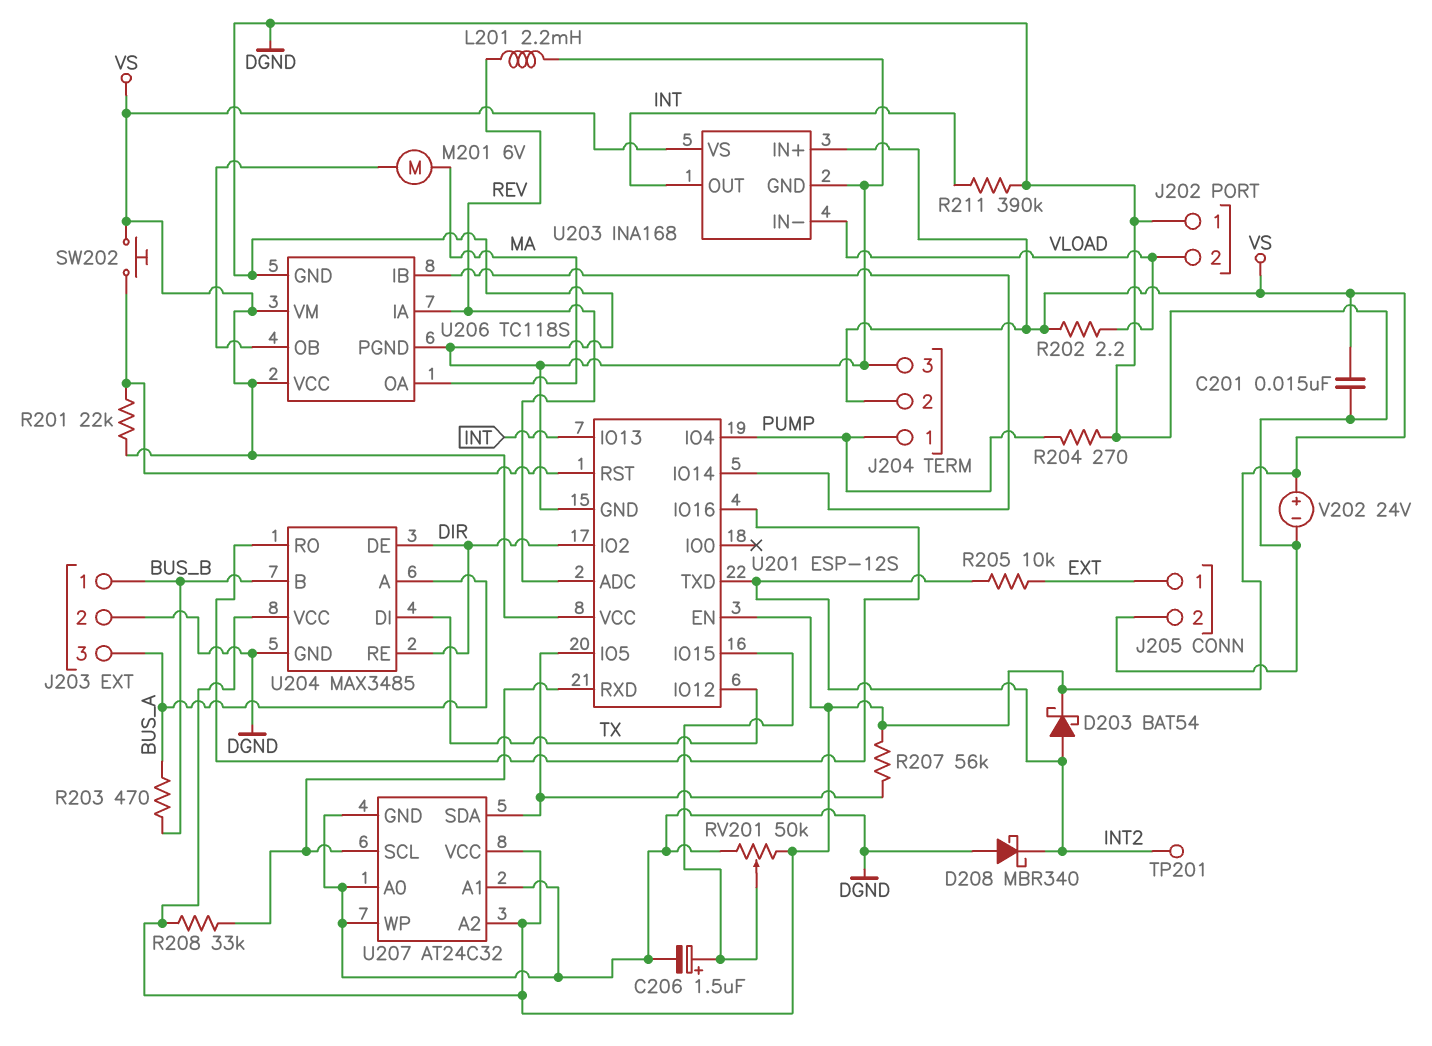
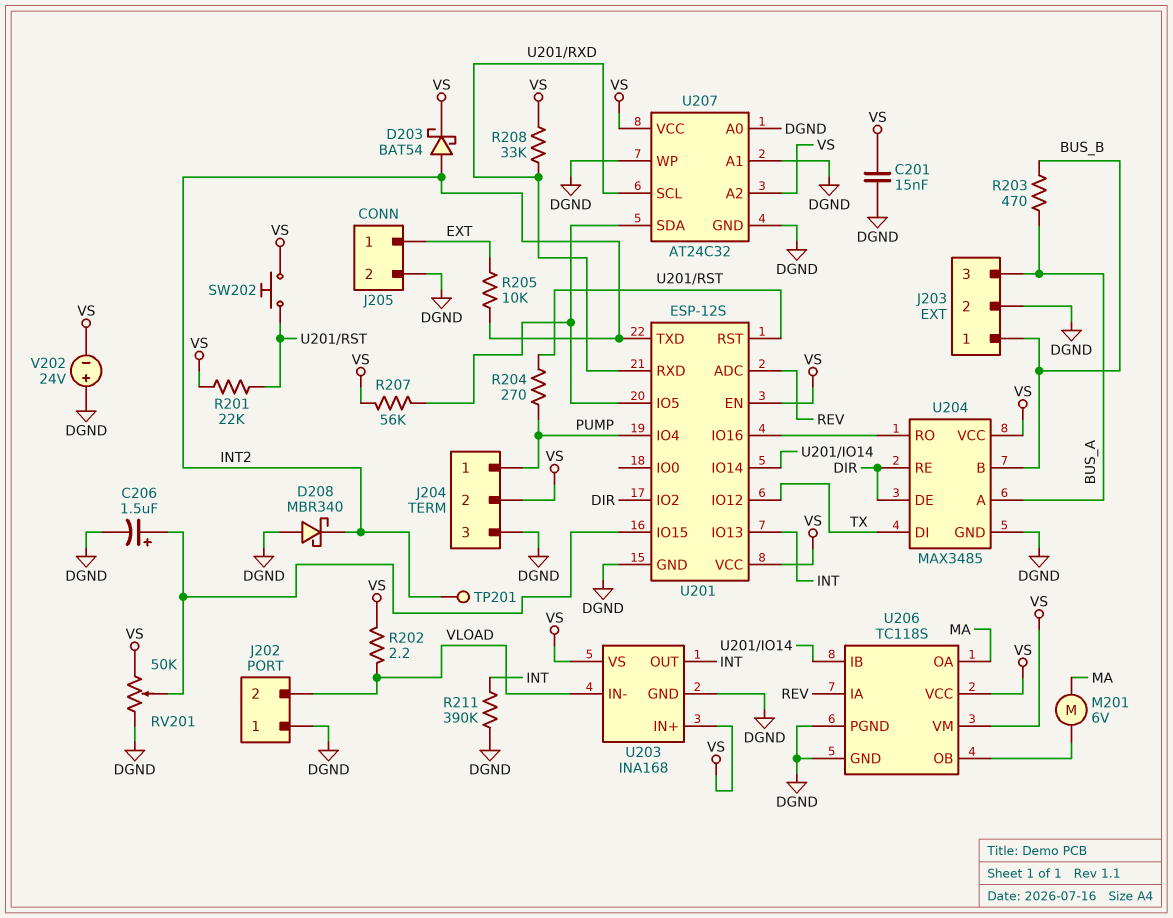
L201: 2.2mH (DGND, REV) -> none
R204: 270 (DGND, PUMP) -> 270 (PUMP, U201/RST)
V202: 24V (plus VS, minus DGND) -> 24V (plus DGND, minus VS)

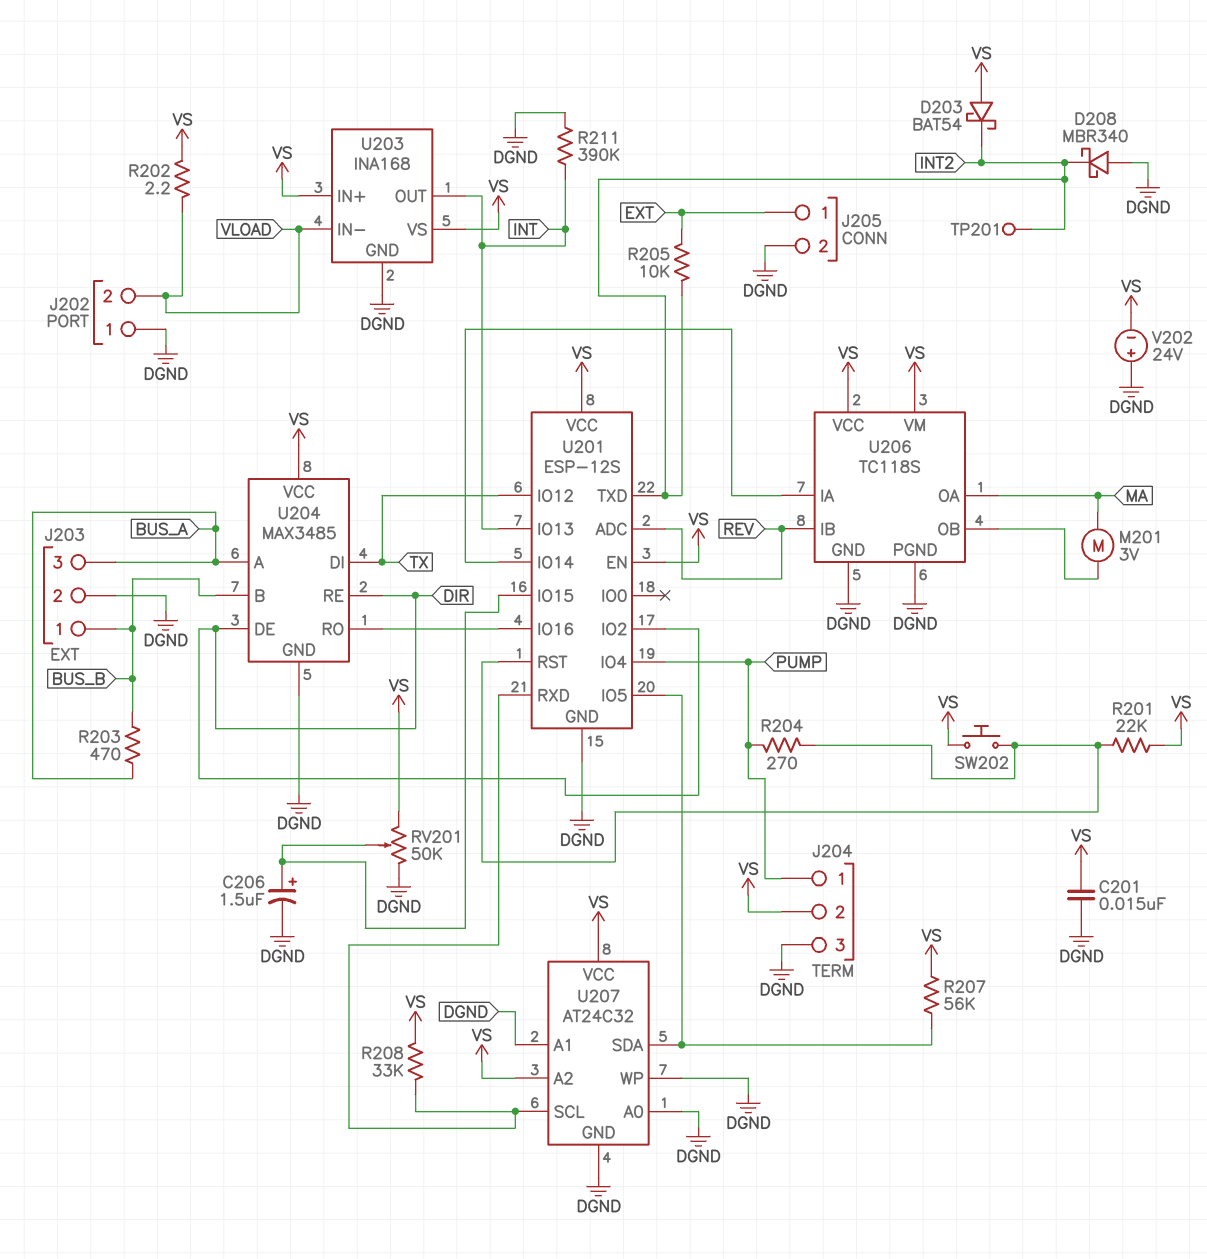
D203: schottky BAT54 (A INT2, K VS) -> schottky BAT54 (A VS, K INT2)
M201: motor 6V (MA, U206/OB) -> motor 3V (MA, U206/OB)
U206 pin IA: REV -> U201/IO14
U206 pin IB: U201/IO14 -> REV

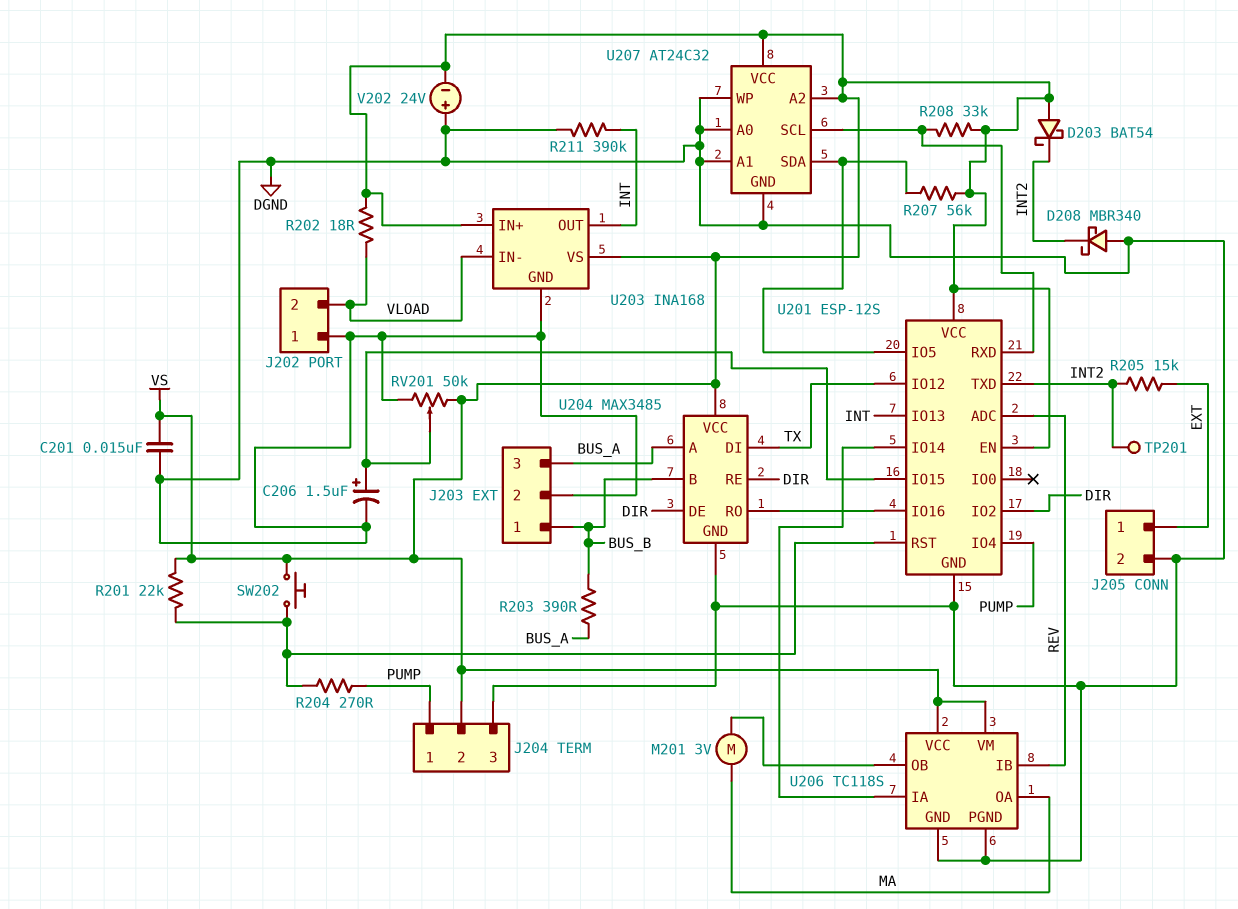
R202: 2.2 (VLOAD, VS) -> 18 (VLOAD, VS)
R203: 470 (BUS_A, BUS_B) -> 390 (BUS_A, BUS_B)
R205: 10k (EXT, INT2) -> 15k (EXT, INT2)

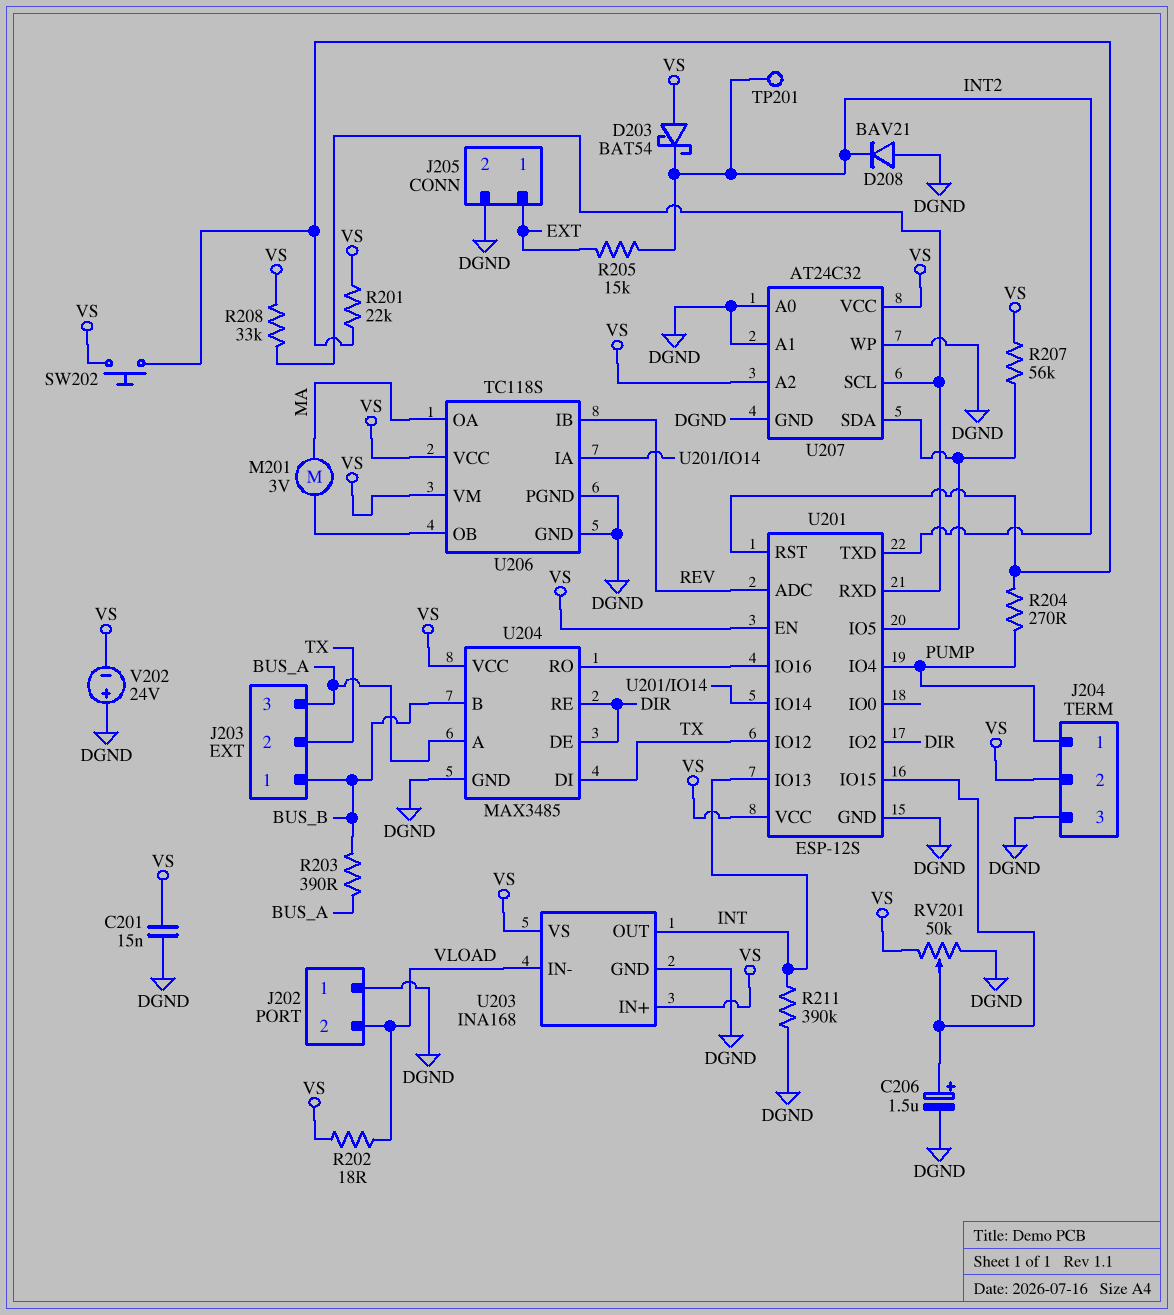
D208: schottky MBR340 (A DGND, K INT2) -> diode BAV21 (A DGND, K INT2)
J203 pin 2: DGND -> TX

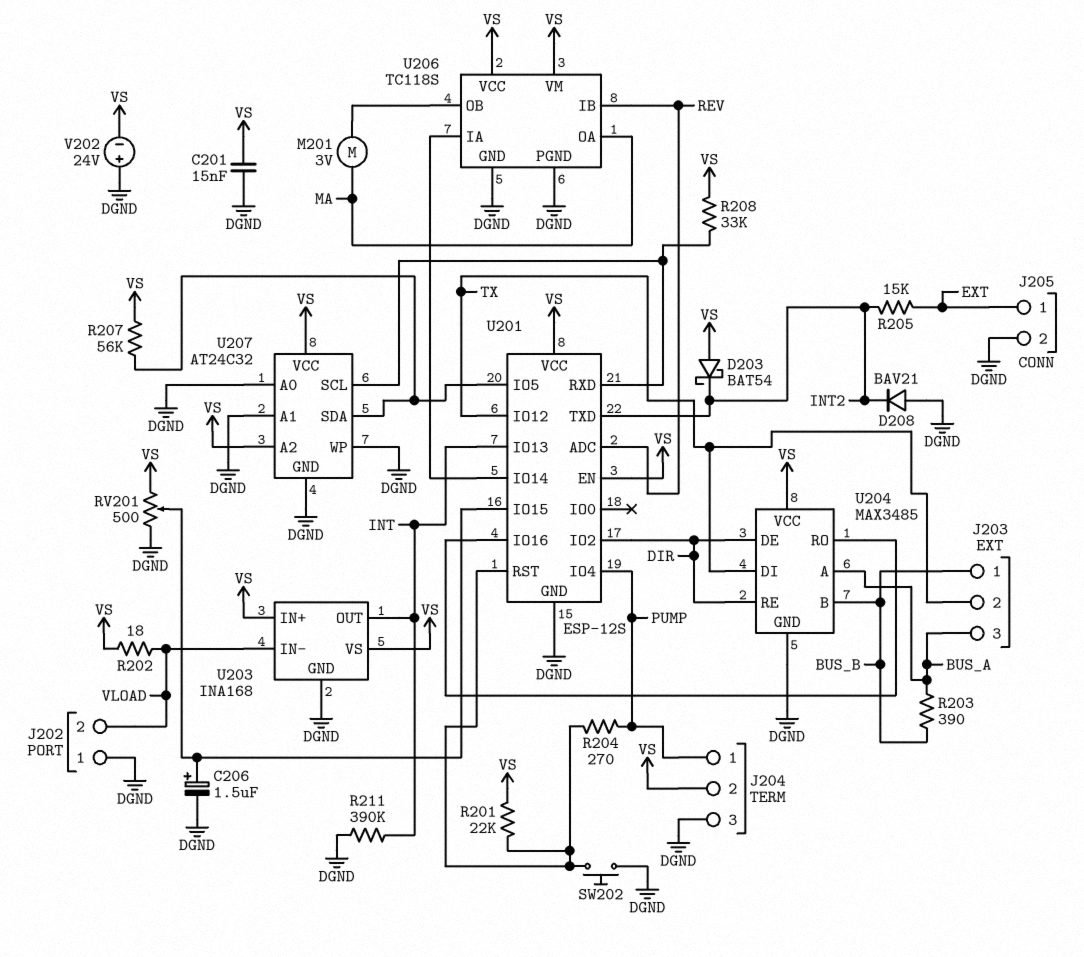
RV201: 50k (DGND, VS, wiper U201/IO15) -> 500 (DGND, VS, wiper U201/IO15)
SW202: button (U201/RST, VS) -> button (DGND, U201/RST)
TP201: test point (INT2) -> none

